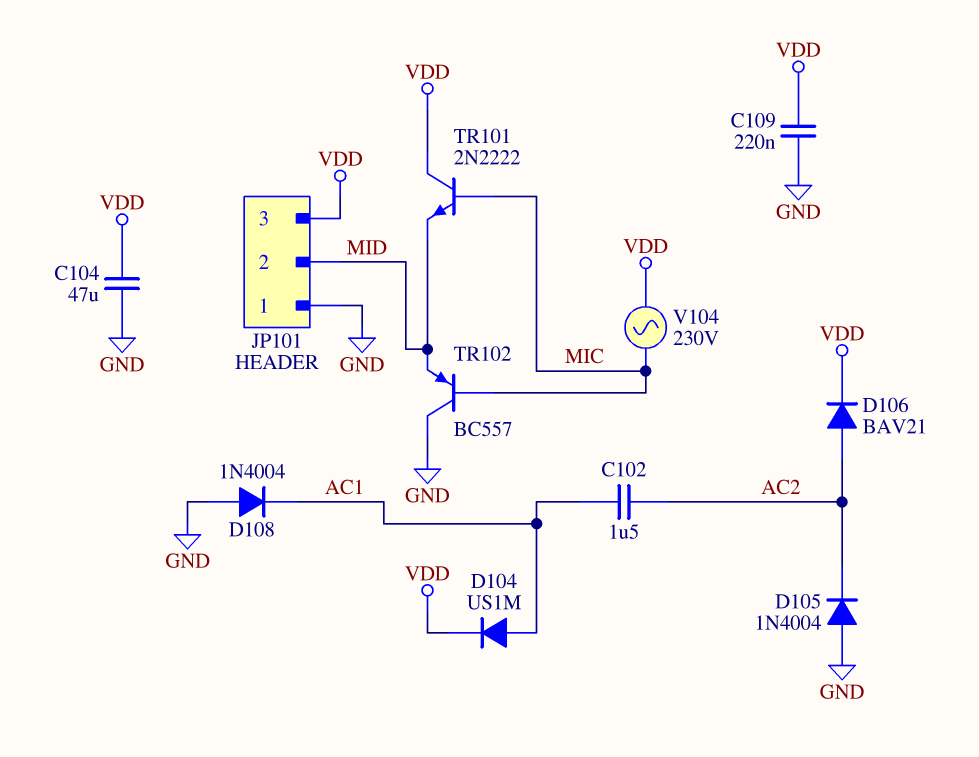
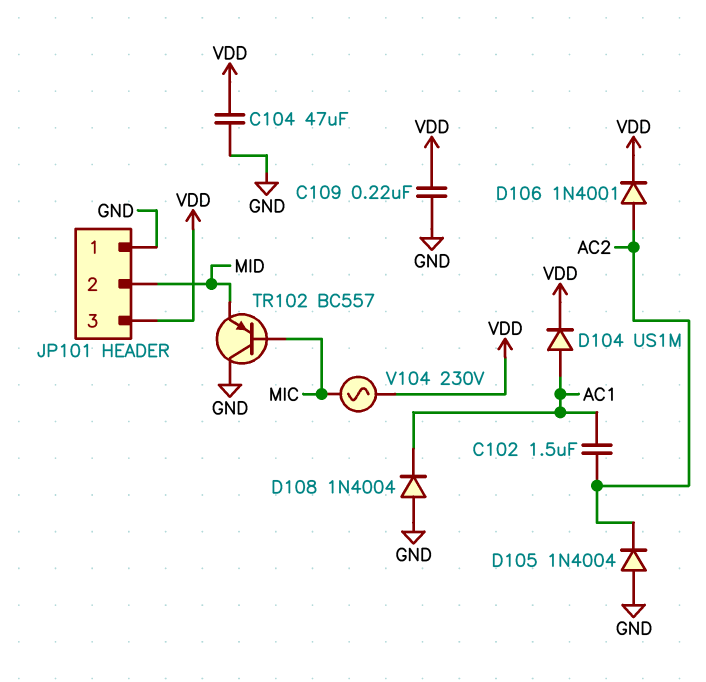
D106: diode BAV21 (A AC2, K VDD) -> diode 1N4001 (A AC2, K VDD)
TR101: NPN 2N2222 (B MIC, C VDD, E MID) -> none

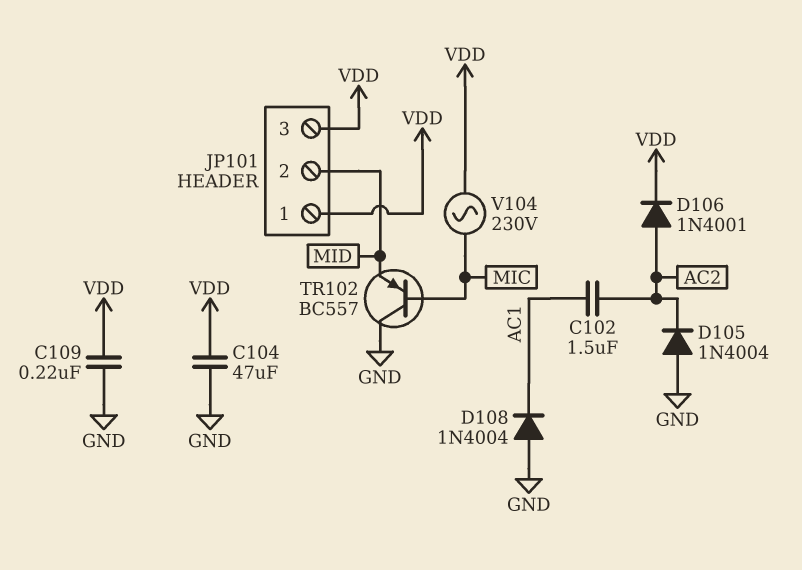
D104: diode US1M (A AC1, K VDD) -> none
JP101 pin 1: GND -> VDD

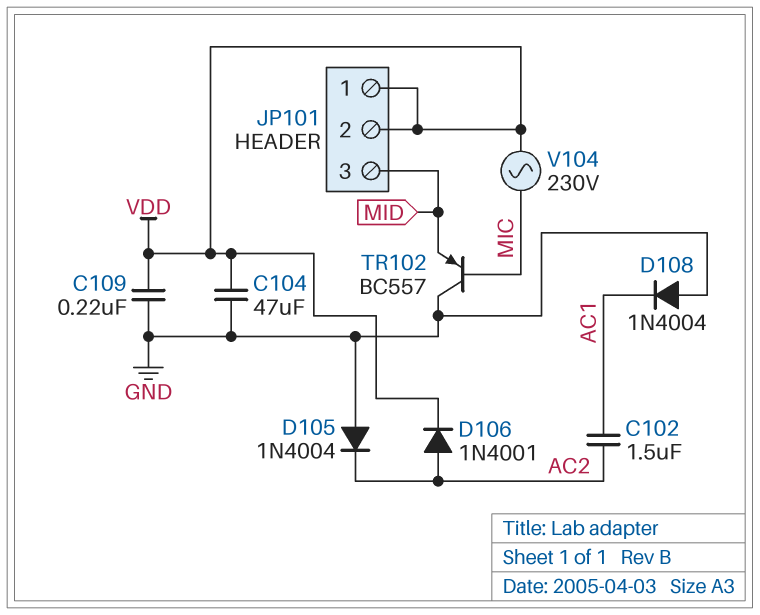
JP101 pin 2: MID -> VDD
JP101 pin 3: VDD -> MID

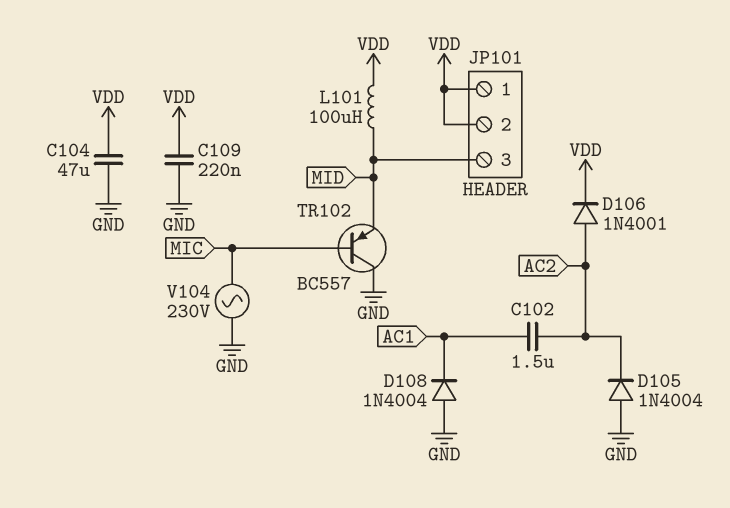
L101: none -> 100uH (MID, VDD)
V104: AC 230V (MIC, VDD) -> AC 230V (GND, MIC)

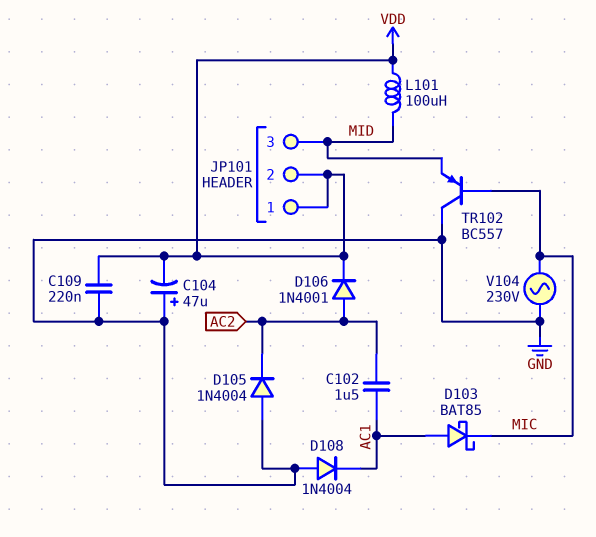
C104: 47uF (GND, VDD) -> 47uF (plus GND, minus VDD)
D103: none -> schottky BAT85 (A AC1, K MIC)

